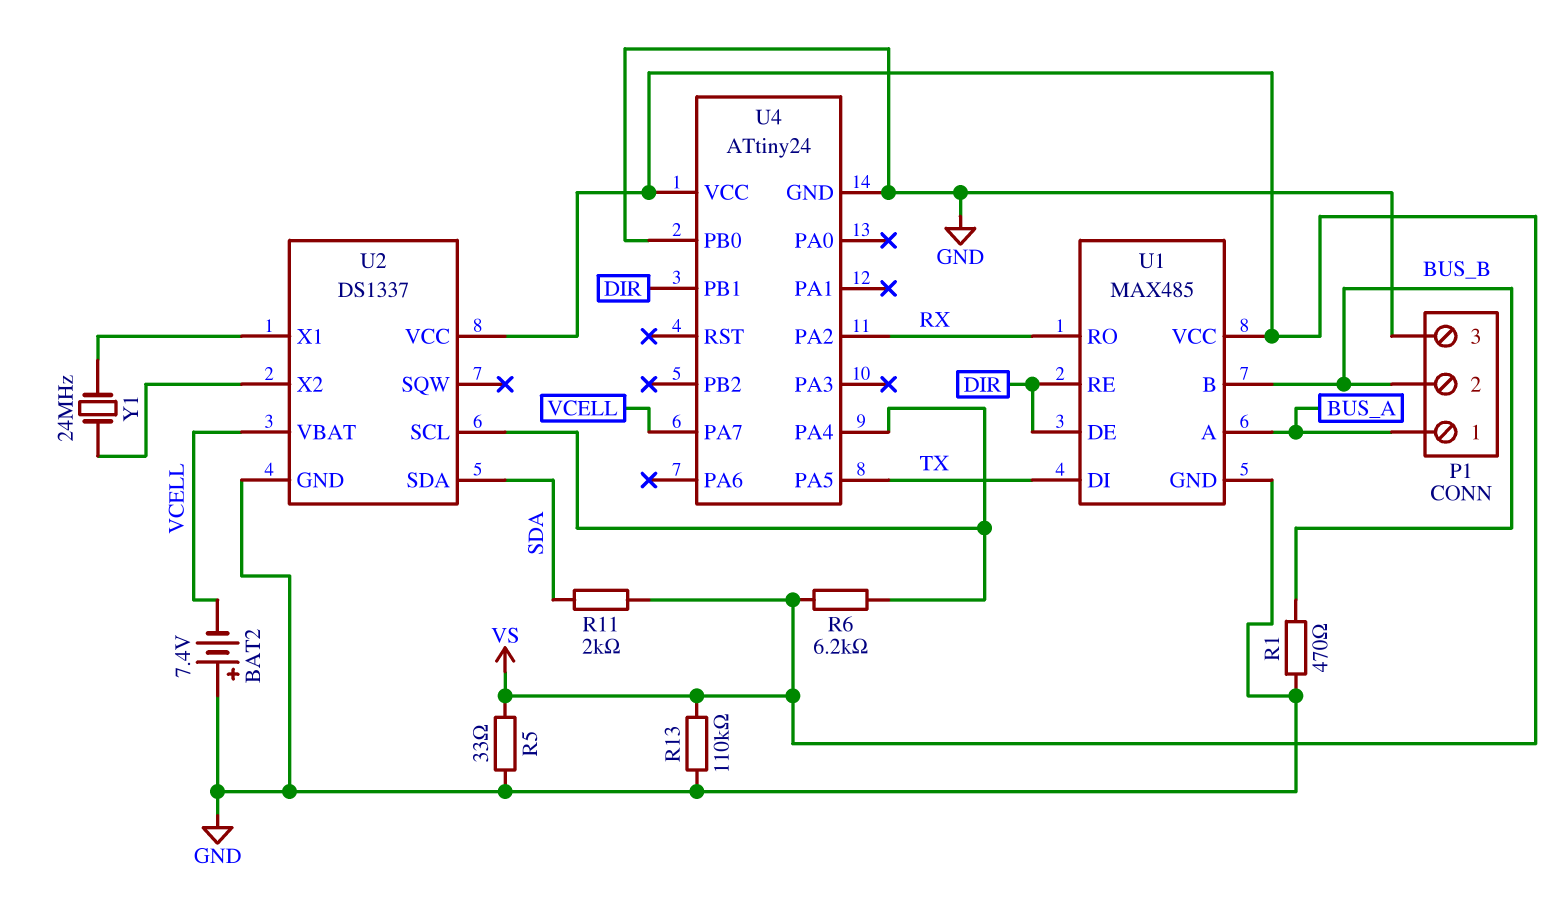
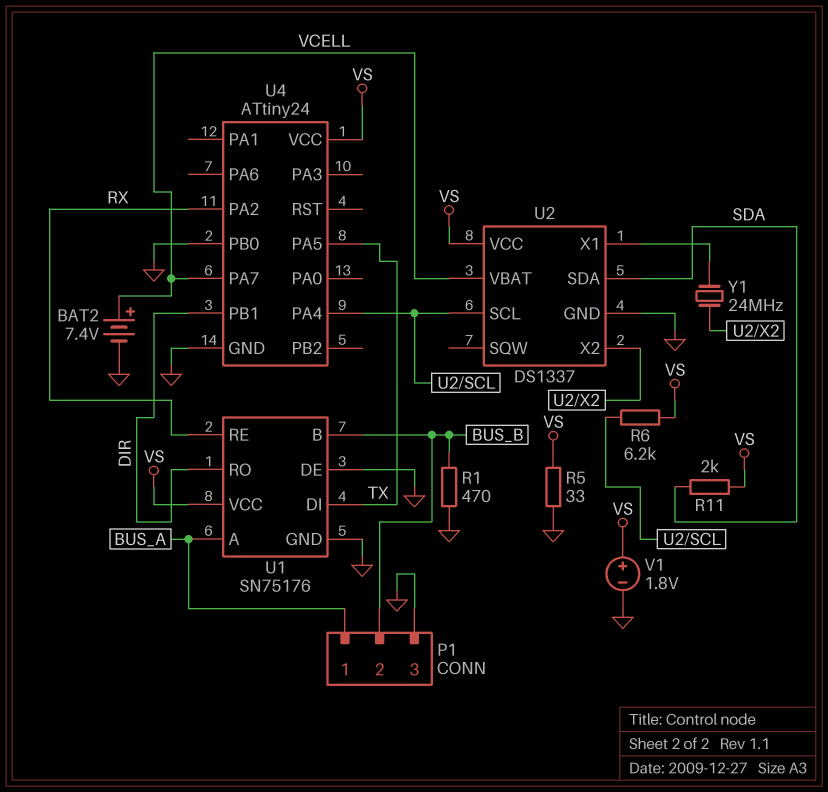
BAT2: 7.4V (plus GND, minus VCELL) -> 7.4V (plus VCELL, minus GND)
R13: 110k (GND, VS) -> none
U1: MAX485 -> SN75176
U1 pin DE: DIR -> GND
U1 pin RE: DIR -> RX
U1 pin RO: RX -> DIR
V1: none -> 1.8V (plus VS, minus GND)

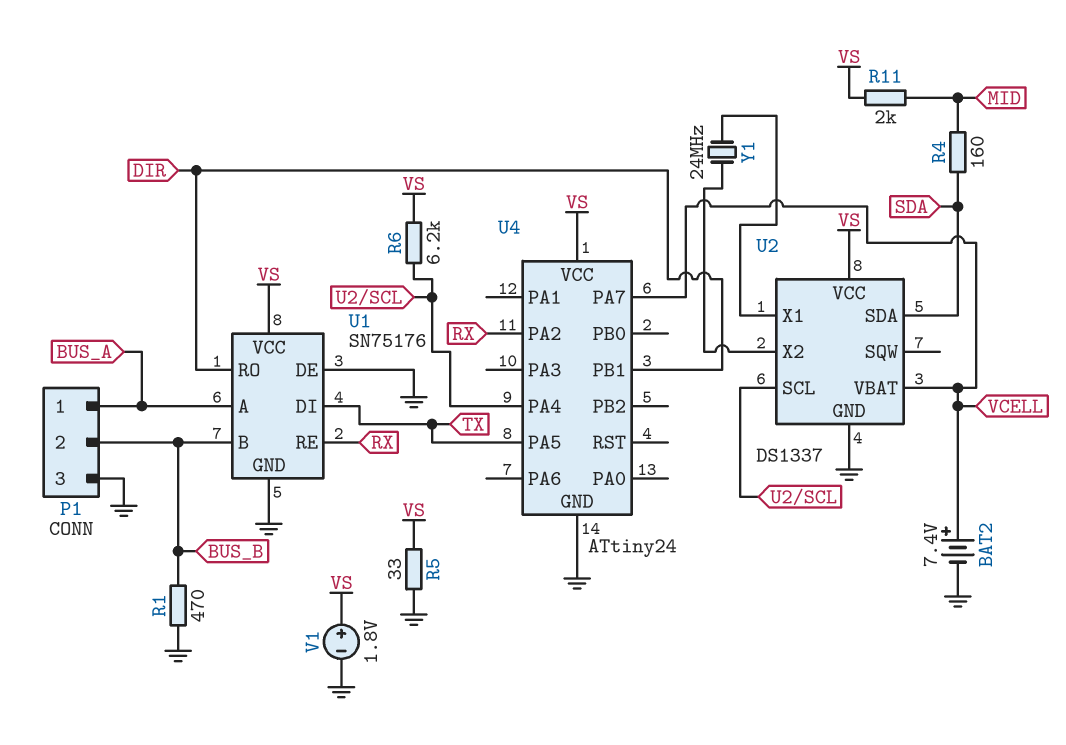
R4: none -> 160 (MID, SDA)
R11: 2k (SDA, VS) -> 2k (MID, VS)
U4 pin PB0: GND -> none

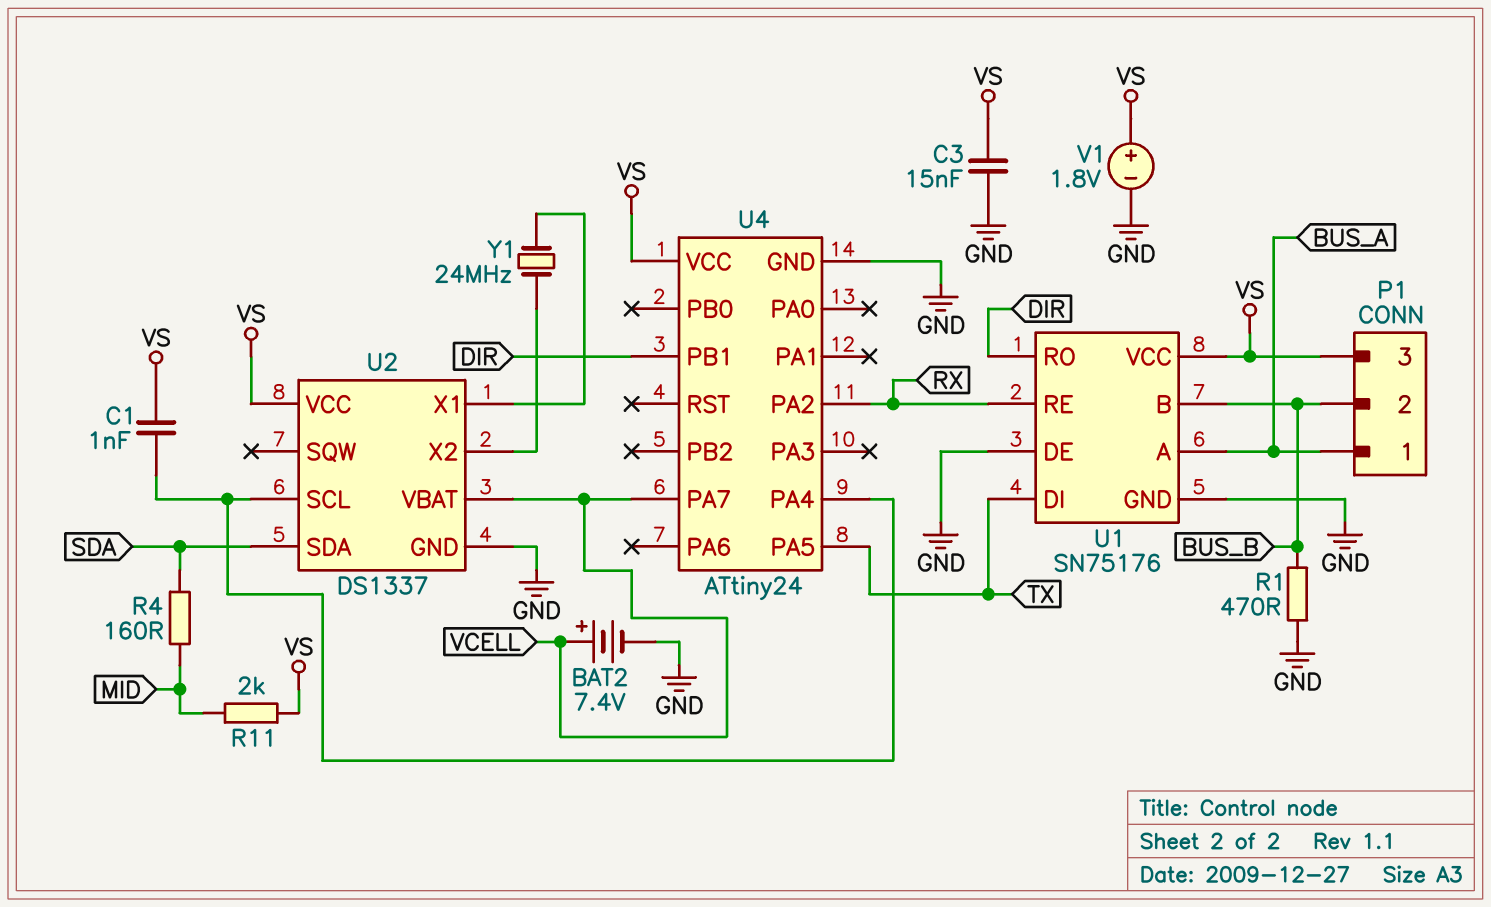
C1: none -> 1nF (U2/SCL, VS)
C3: none -> 15nF (GND, VS)
P1 pin 3: GND -> VS
R5: 33 (GND, VS) -> none
R6: 6.2k (U2/SCL, VS) -> none

